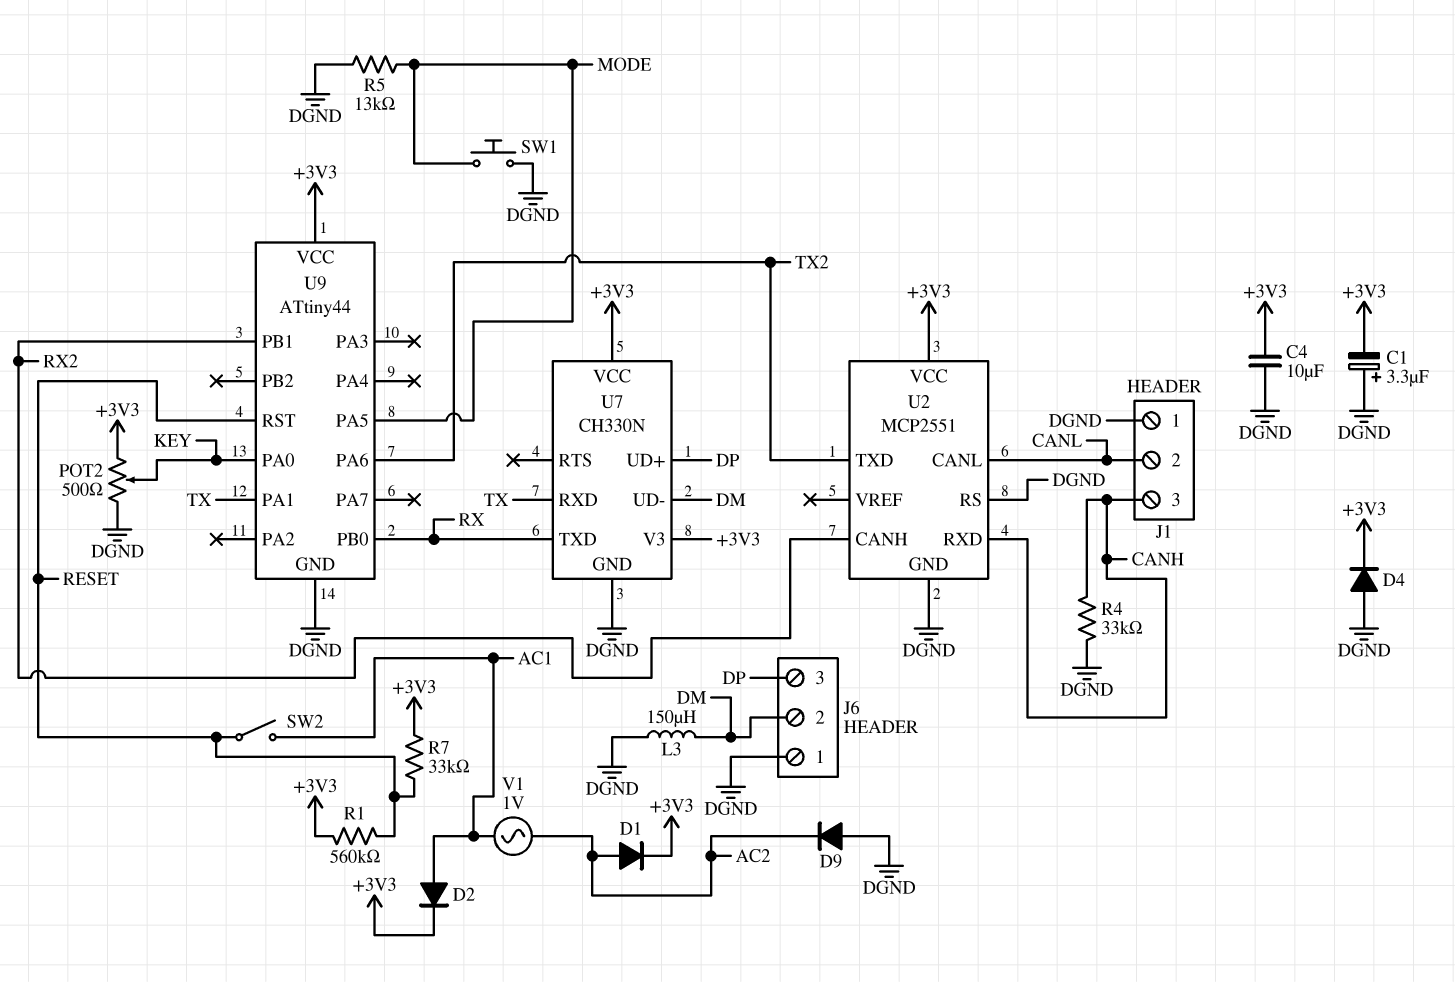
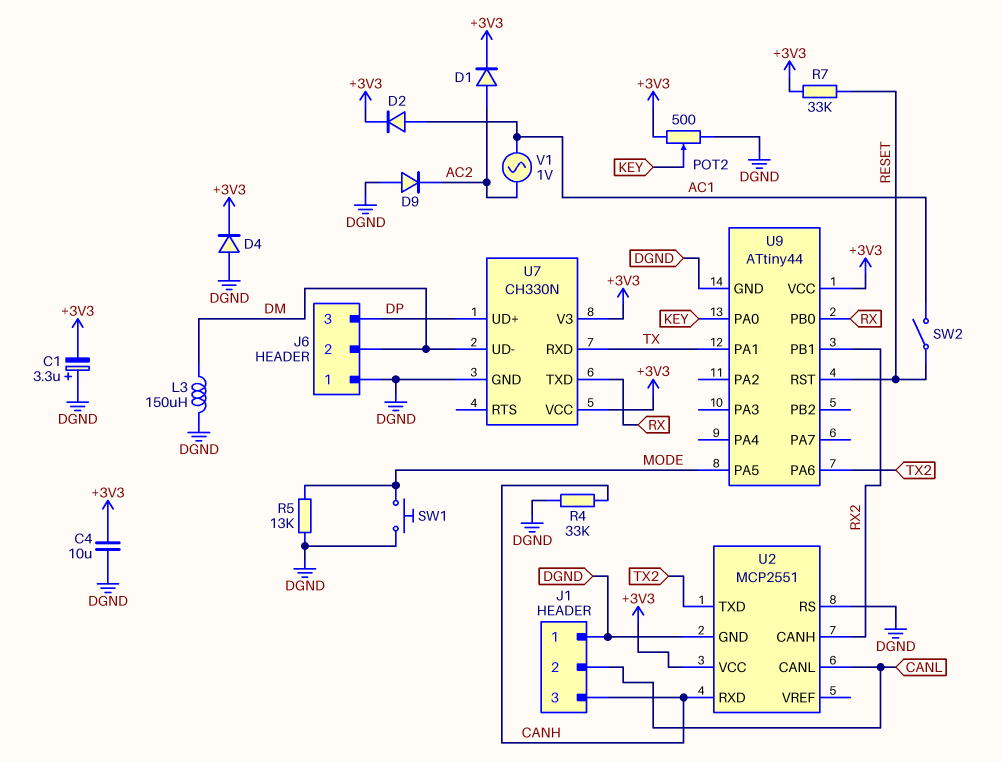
R1: 560k (+3V3, RESET) -> none

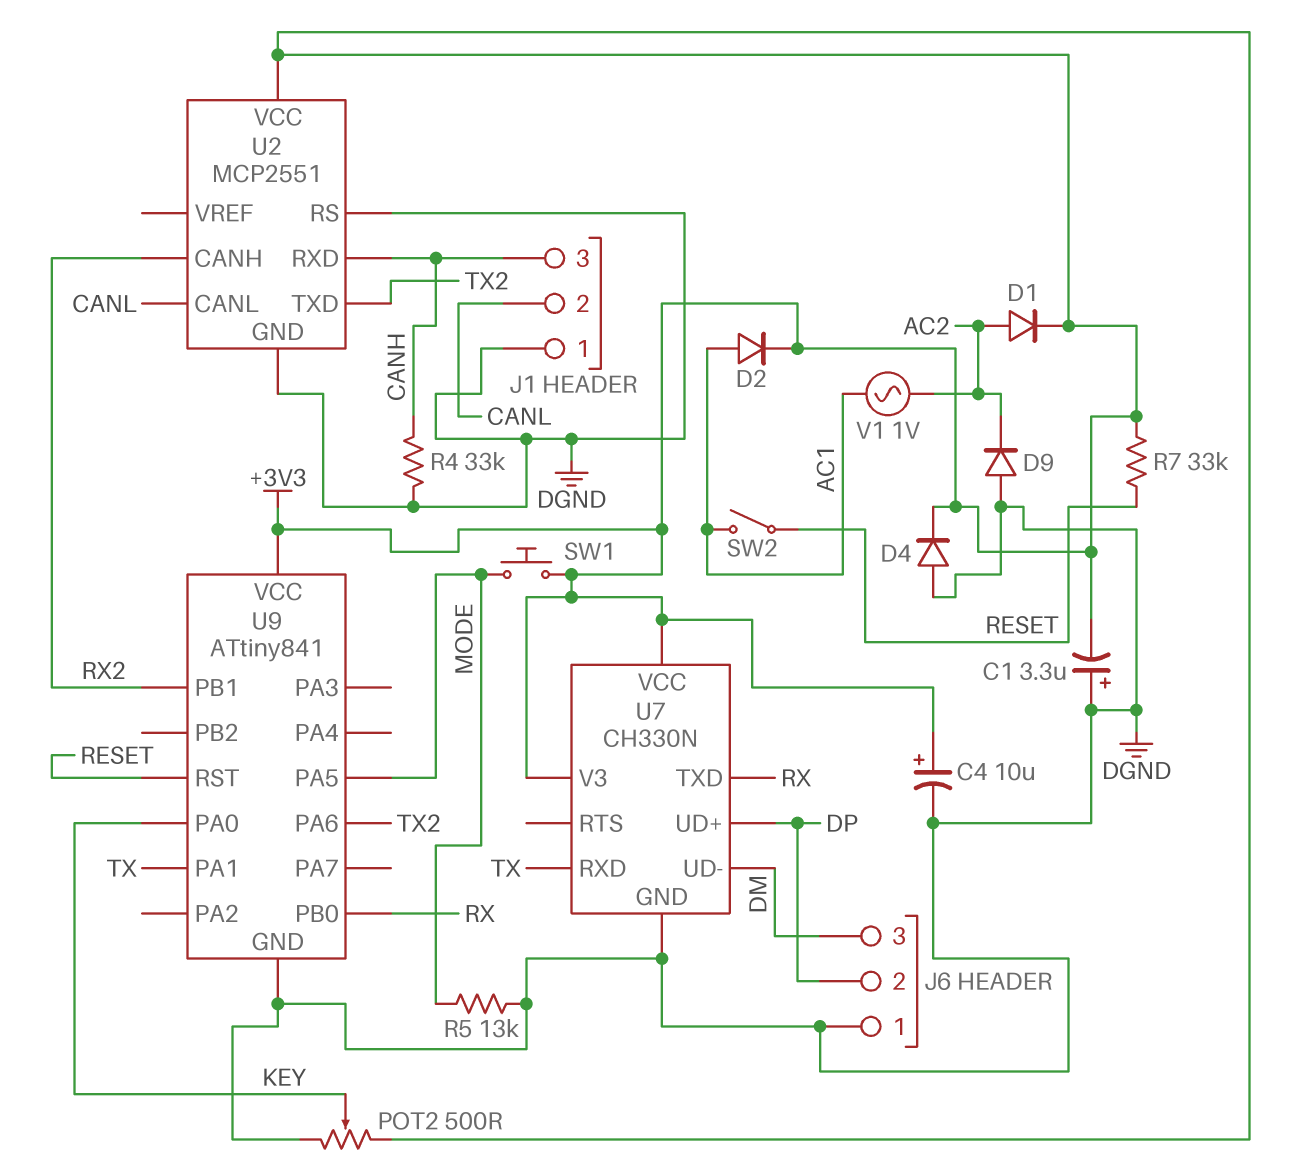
C4: 10uF (+3V3, DGND) -> 10uF (plus +3V3, minus DGND)
J6 pin 2: DM -> DP
J6 pin 3: DP -> DM
L3: 150uH (DGND, DM) -> none
SW1: button (DGND, MODE) -> button (+3V3, MODE)
U9: ATtiny44 -> ATtiny841

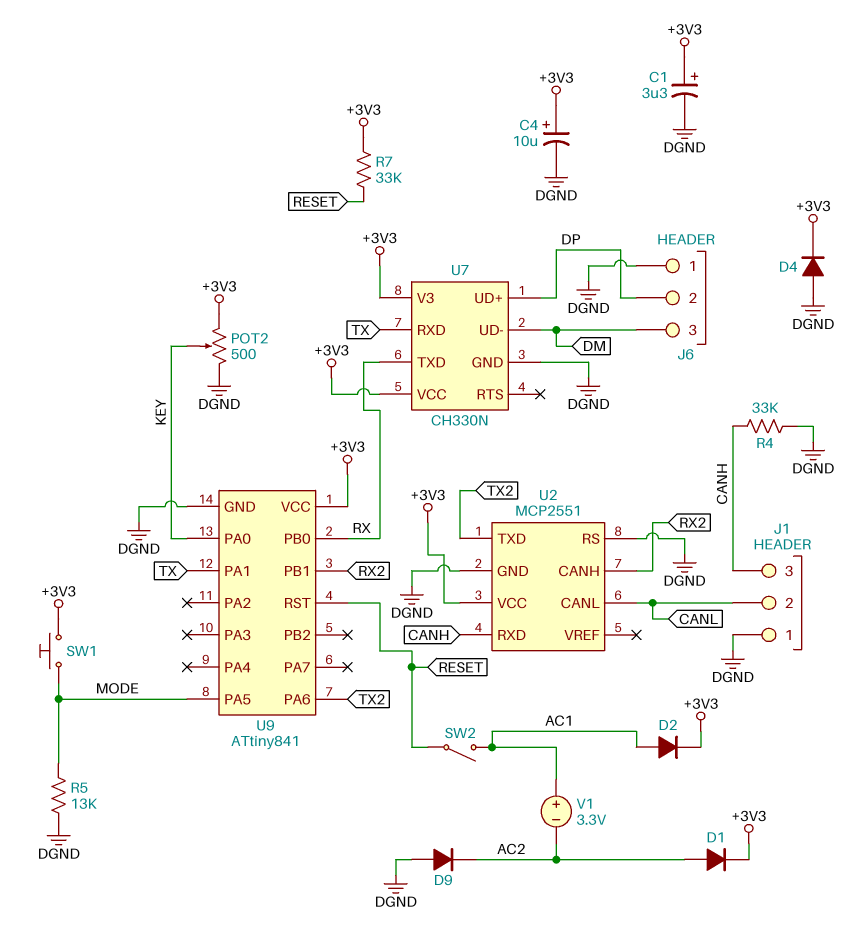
C1: 3.3uF (plus DGND, minus +3V3) -> 3.3uF (plus +3V3, minus DGND)
V1: AC 1V (AC1, AC2) -> 3.3V (plus AC1, minus AC2)

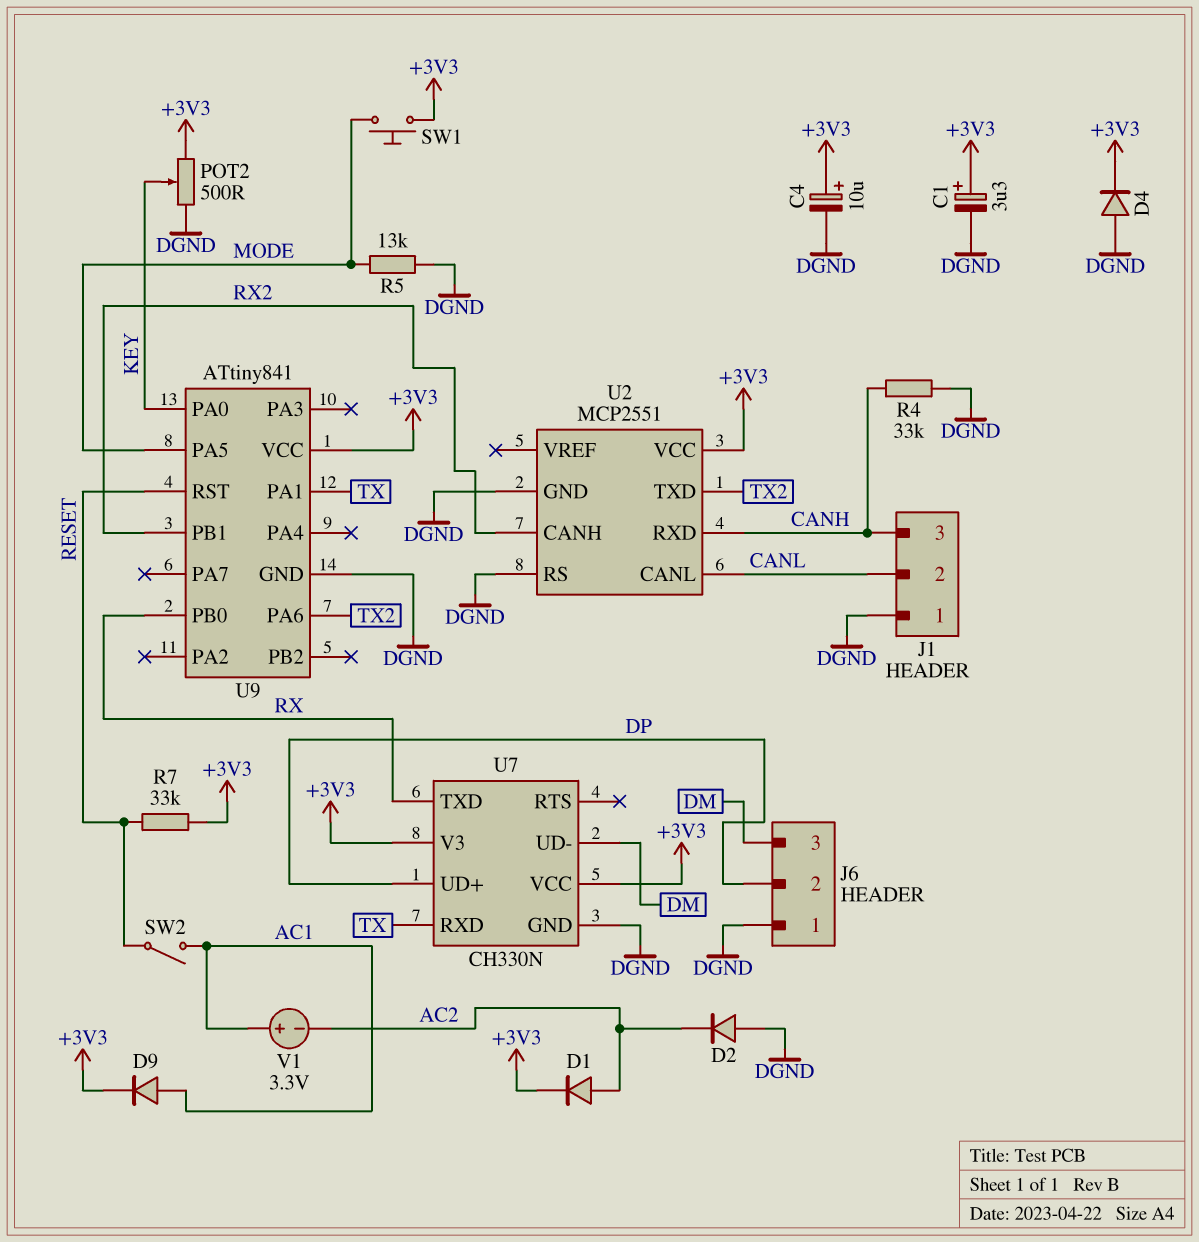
D2: diode (A AC1, K +3V3) -> diode (A DGND, K AC2)
D9: diode (A DGND, K AC2) -> diode (A AC1, K +3V3)

